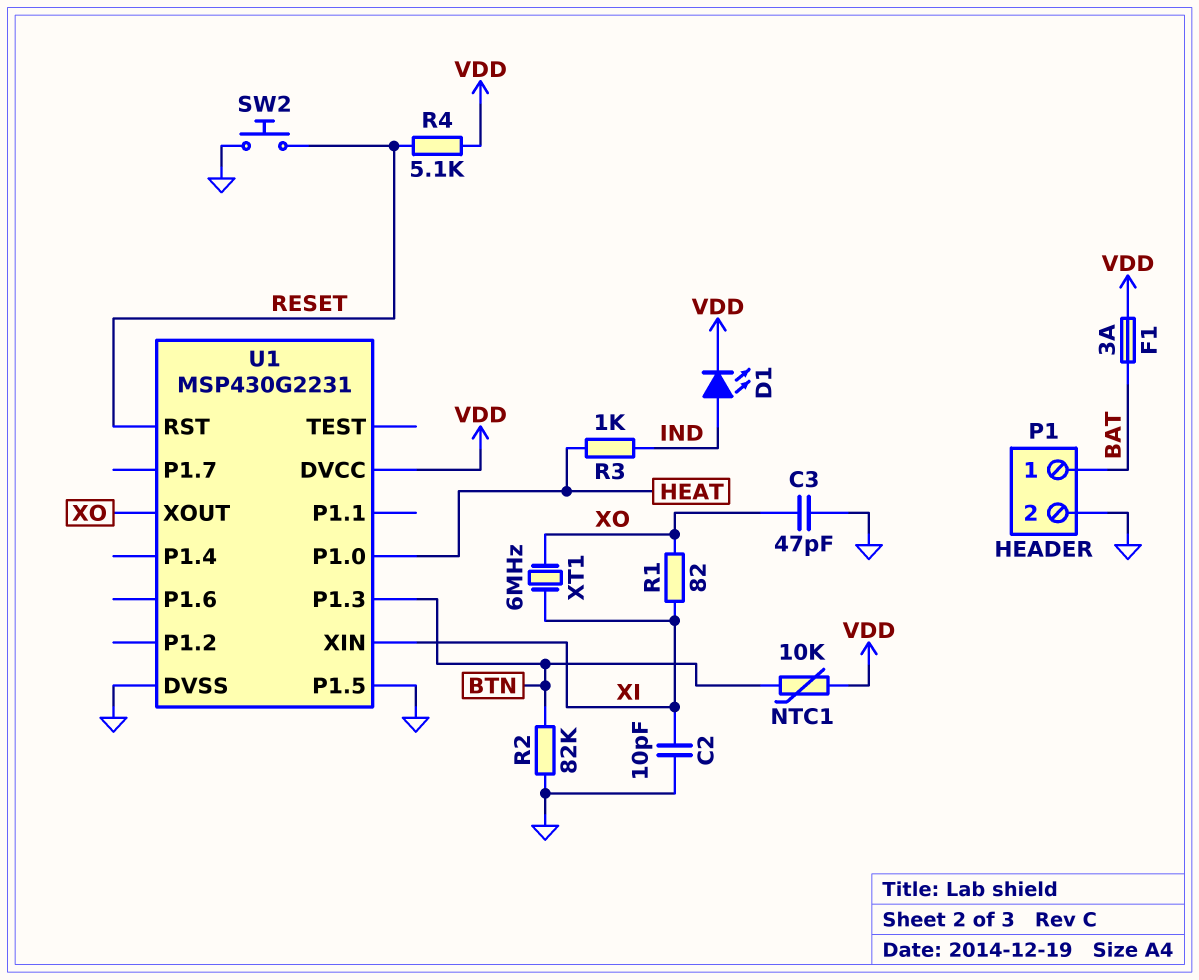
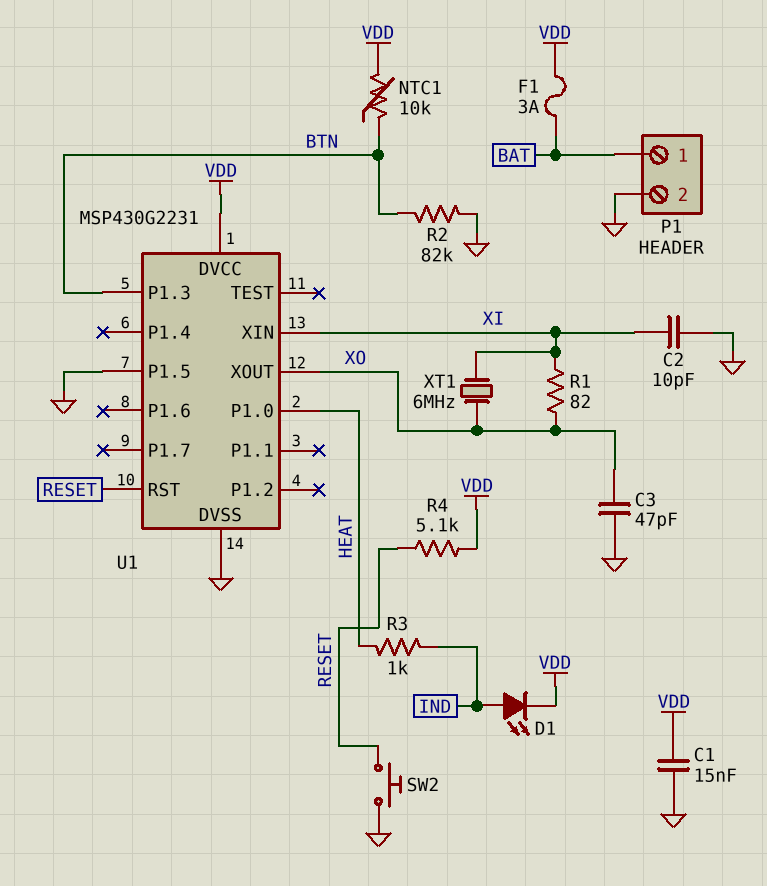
C1: none -> 15nF (GND, VDD)

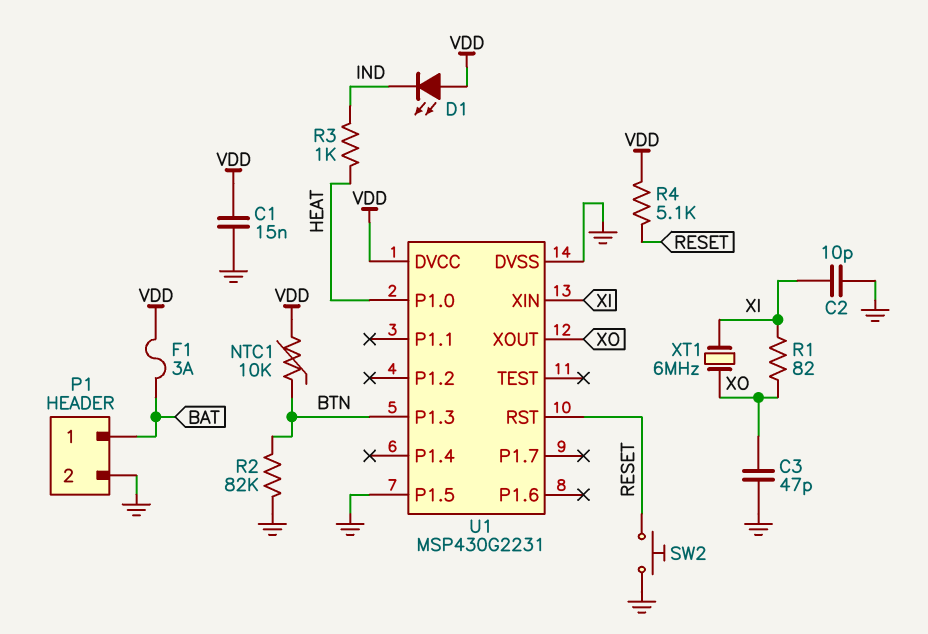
D1: LED (A IND, K VDD) -> LED (A VDD, K IND)

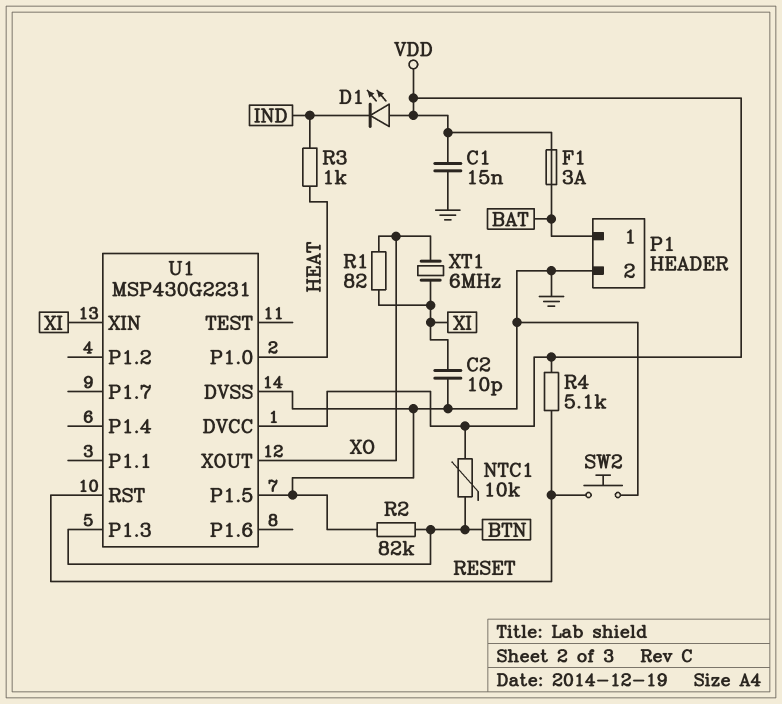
C3: 47pF (GND, XO) -> none

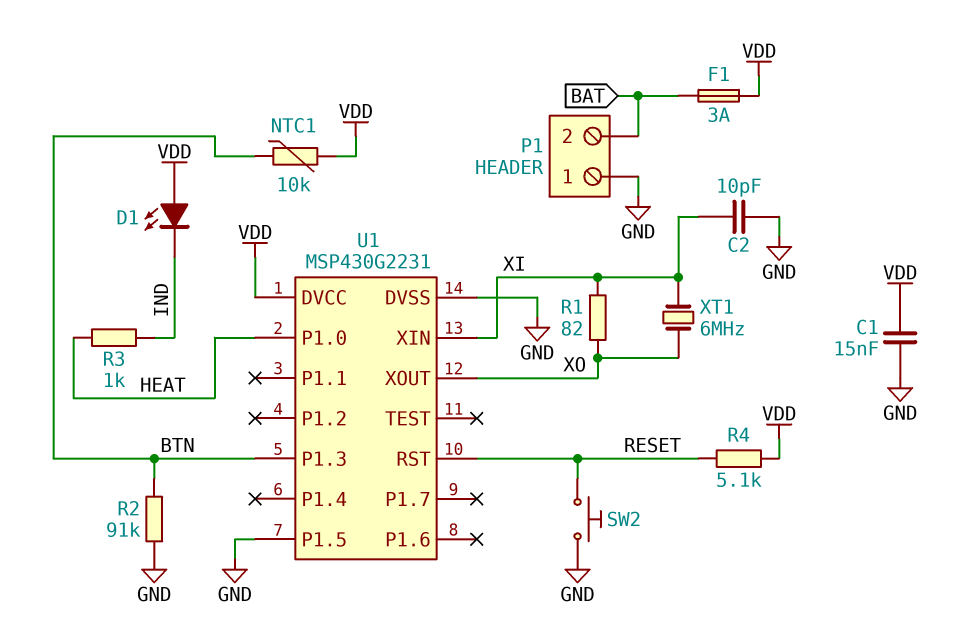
P1 pin 1: BAT -> GND
P1 pin 2: GND -> BAT
R2: 82k (BTN, GND) -> 91k (BTN, GND)

